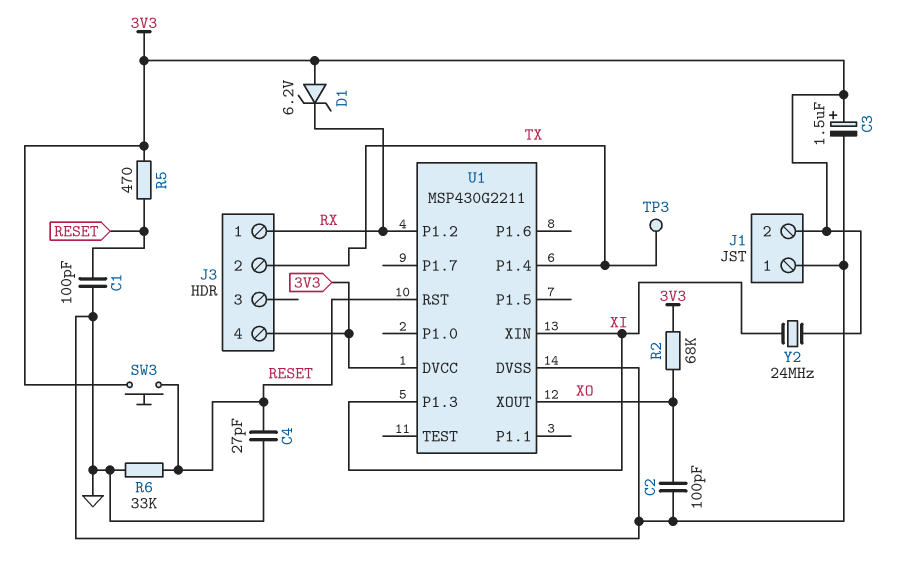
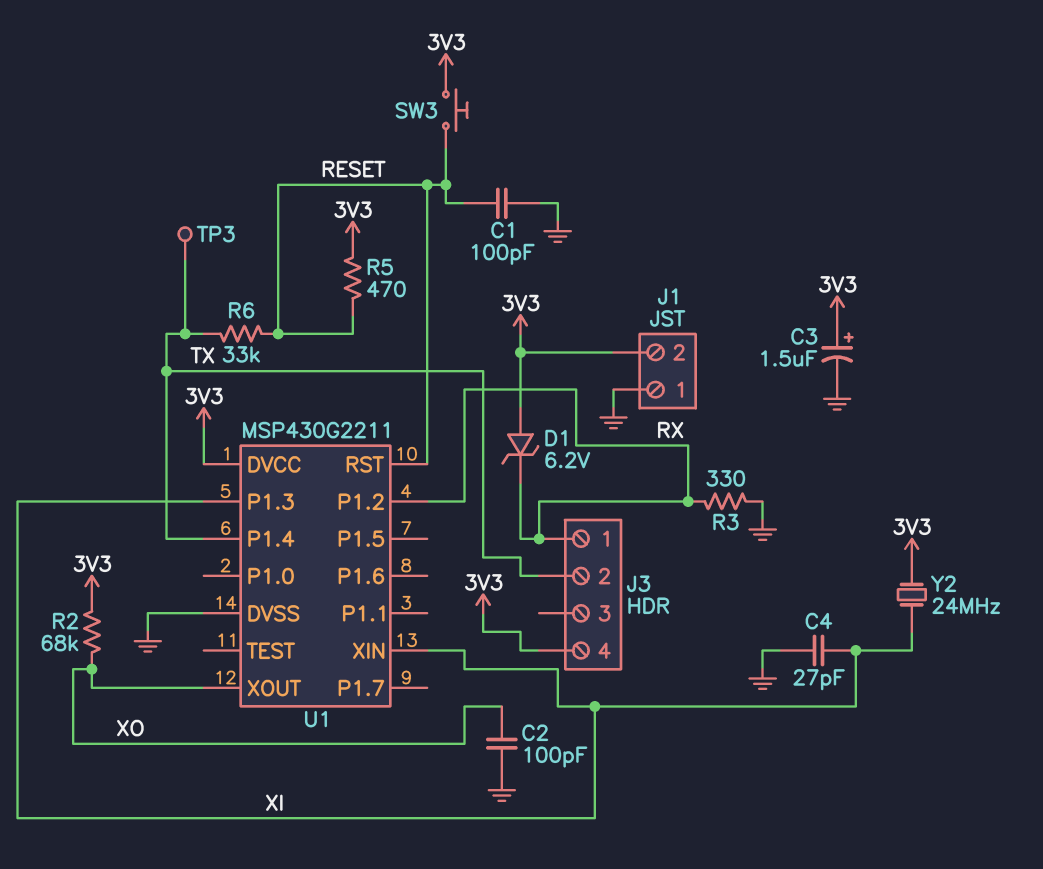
C4: 27pF (GND, RESET) -> 27pF (GND, XI)
R3: none -> 330 (GND, RX)
R6: 33k (GND, RESET) -> 33k (RESET, TX)

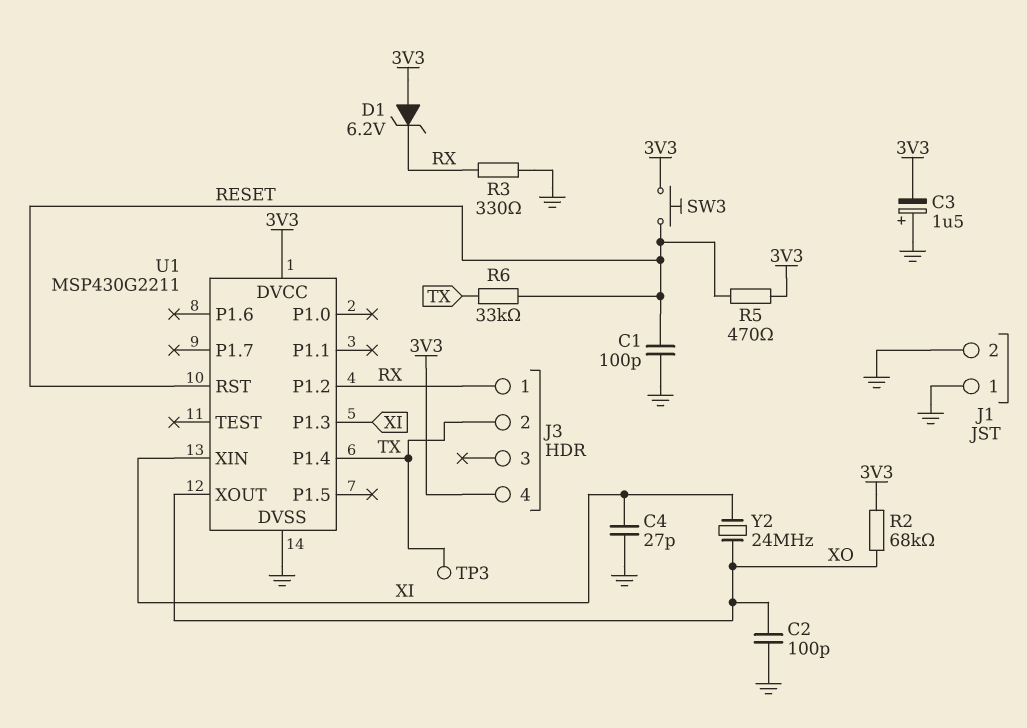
C3: 1.5uF (plus 3V3, minus GND) -> 1.5uF (plus GND, minus 3V3)
J1 pin 2: 3V3 -> GND
Y2: 24MHz (3V3, XI) -> 24MHz (XI, XO)

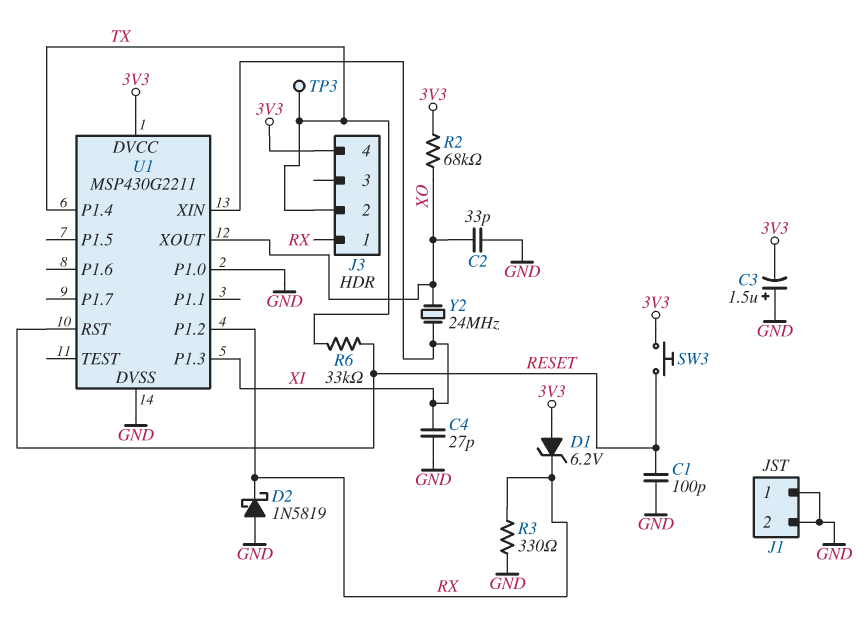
C2: 100pF (GND, XO) -> 33pF (GND, XO)
D2: none -> schottky 1N5819 (A GND, K RX)
R5: 470 (3V3, RESET) -> none
U1 pin P1.0: none -> GND

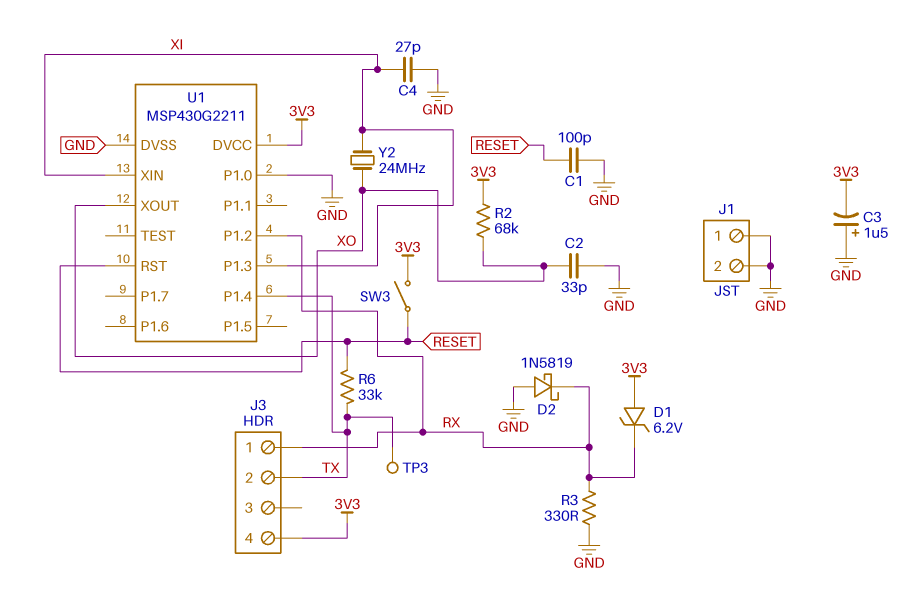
SW3: button (3V3, RESET) -> switch (3V3, RESET)

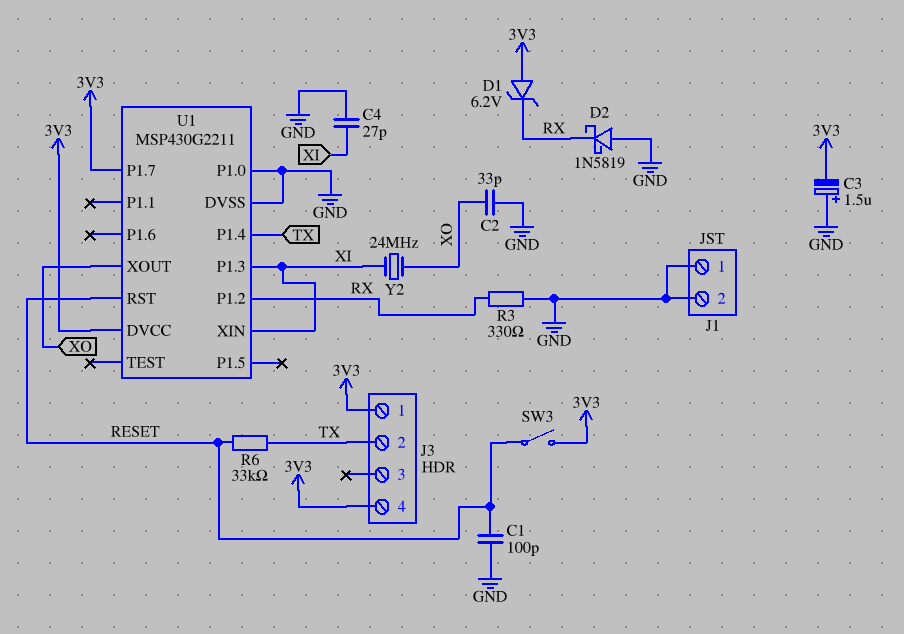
J3 pin 1: RX -> 3V3
R2: 68k (3V3, XO) -> none
TP3: test point (TX) -> none
U1 pin P1.7: none -> 3V3

